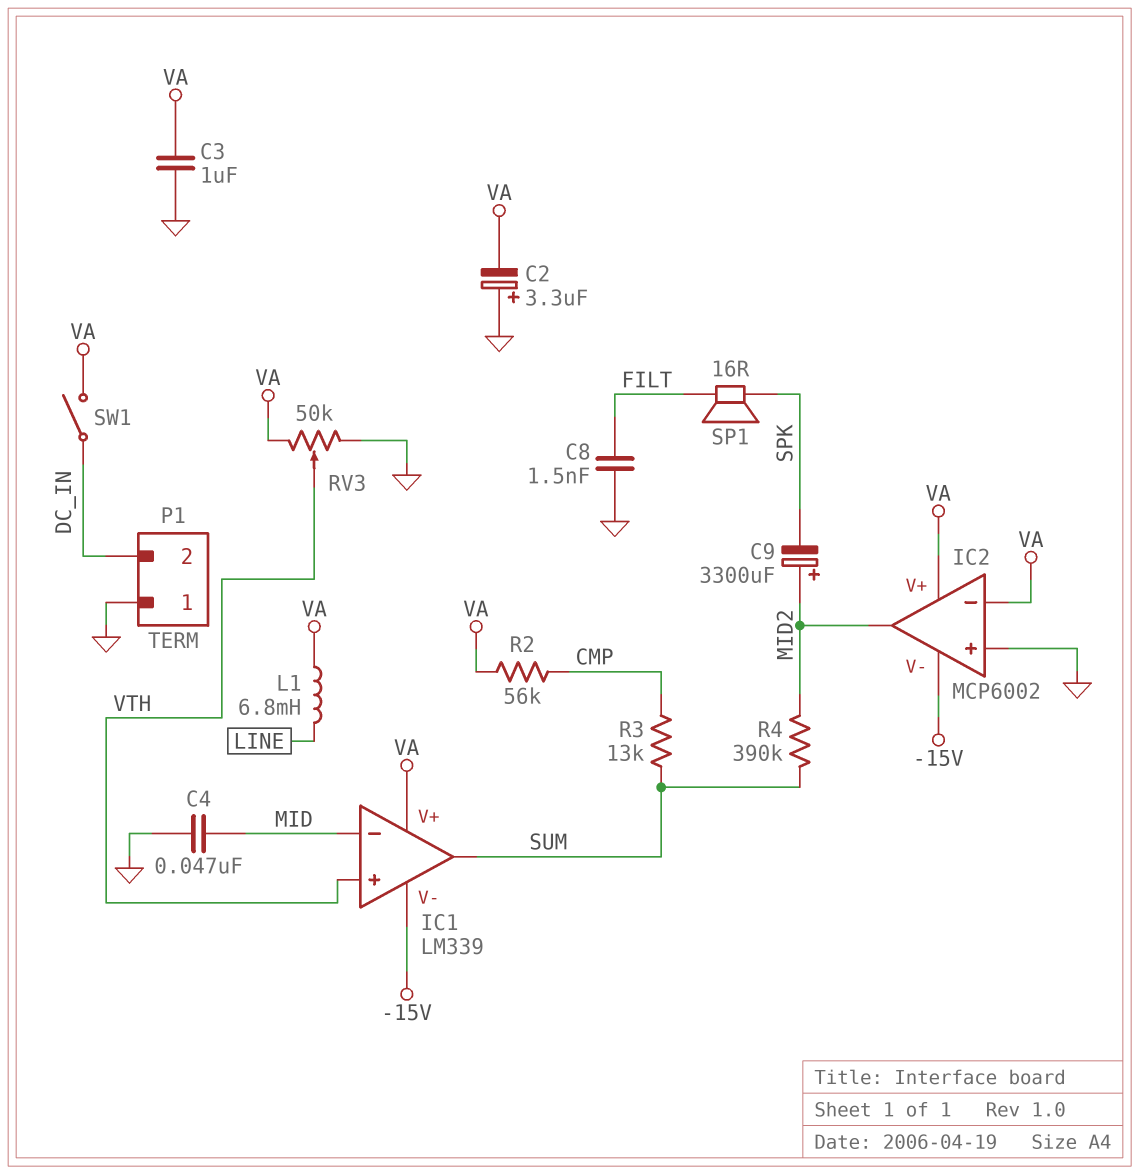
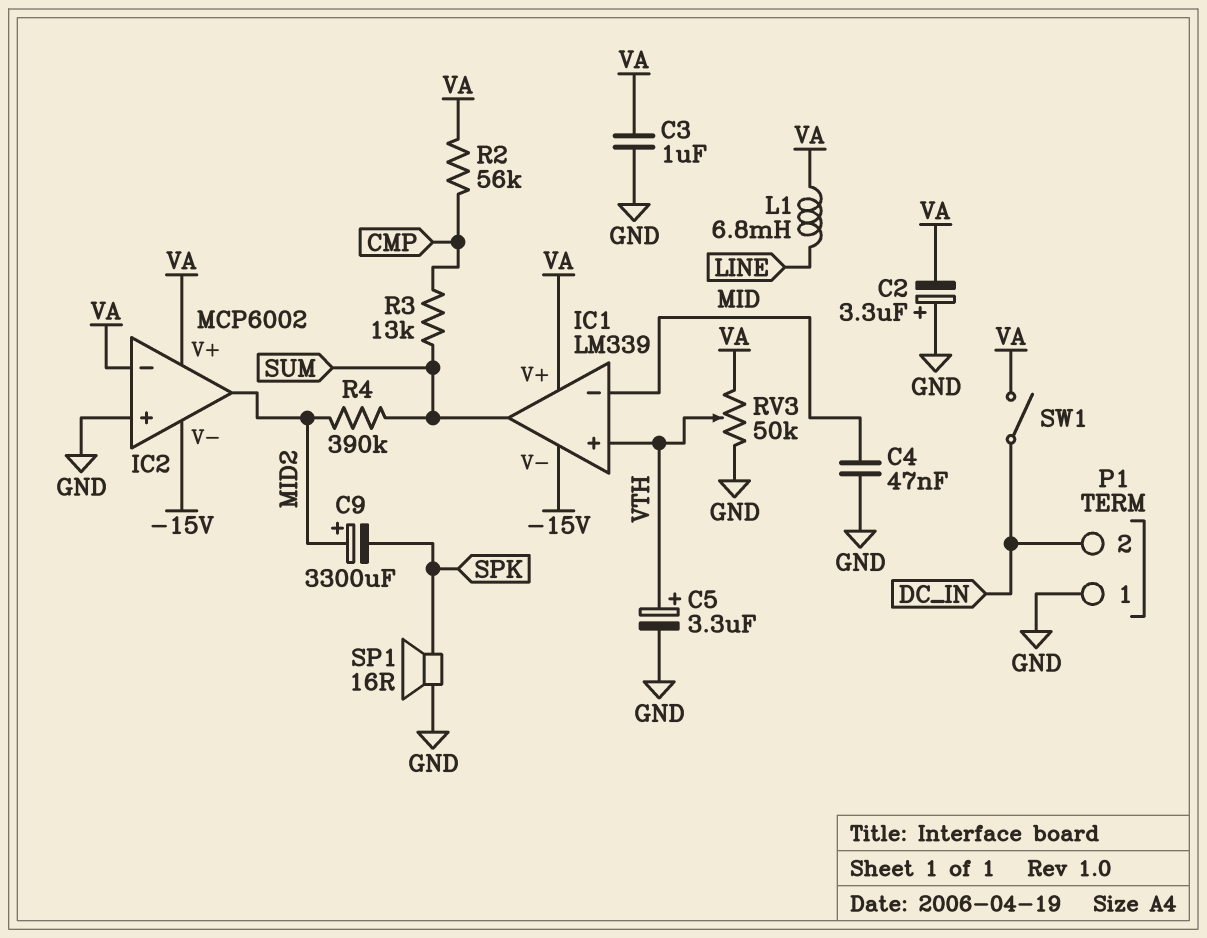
C5: none -> 3.3uF (plus VTH, minus GND)
C8: 1.5nF (FILT, GND) -> none
SP1: speaker 16R (FILT, SPK) -> speaker 16R (GND, SPK)

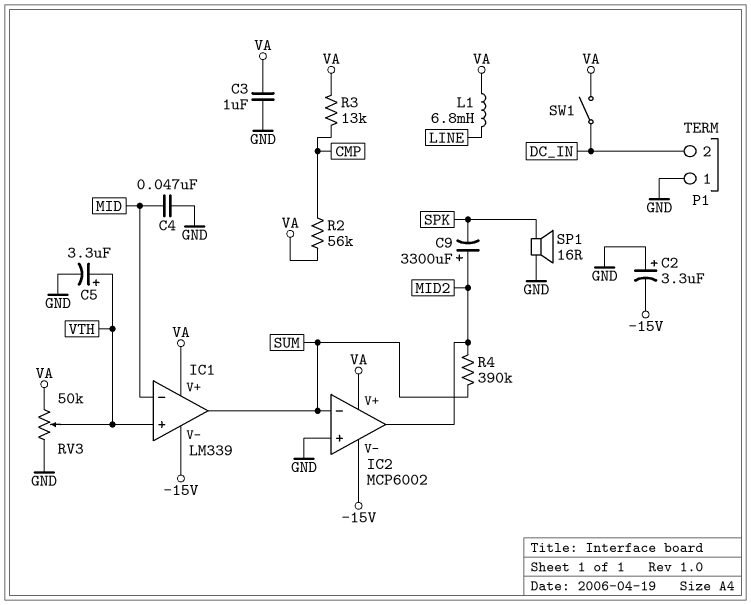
C2: 3.3uF (plus GND, minus VA) -> 3.3uF (plus GND, minus -15V)
IC2 pin in-: VA -> SUM
R3: 13k (CMP, SUM) -> 13k (CMP, VA)

